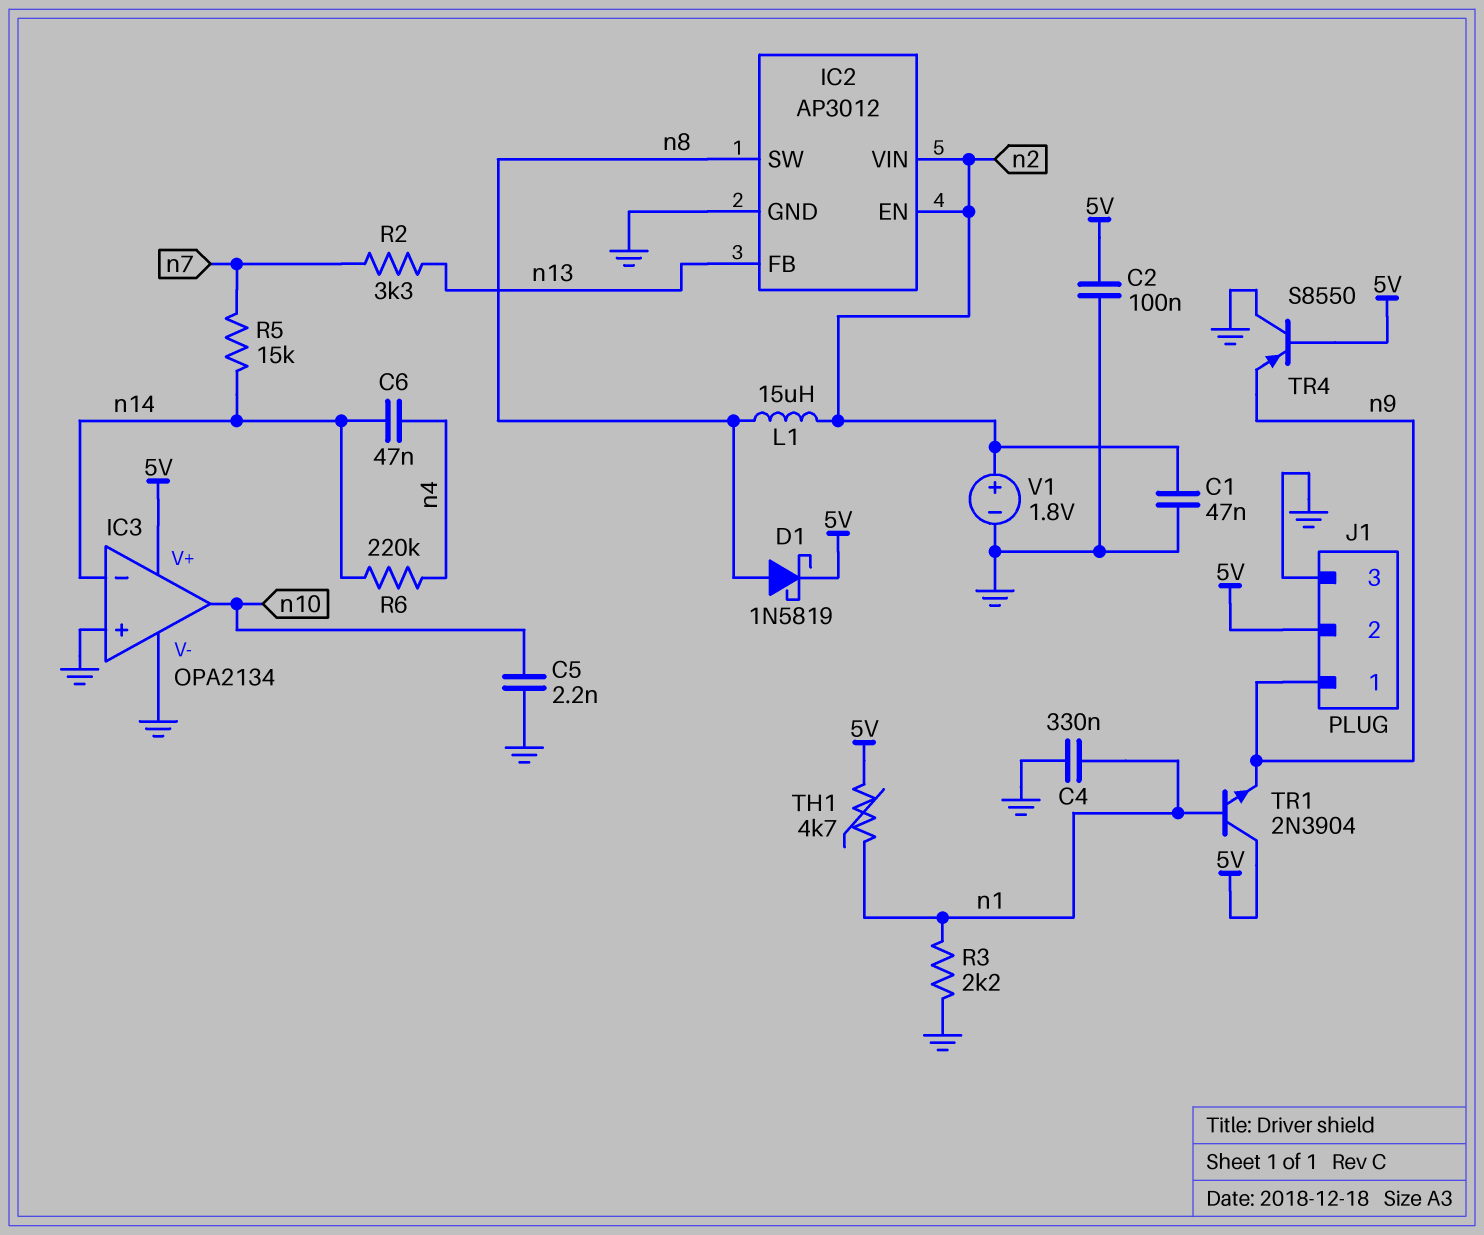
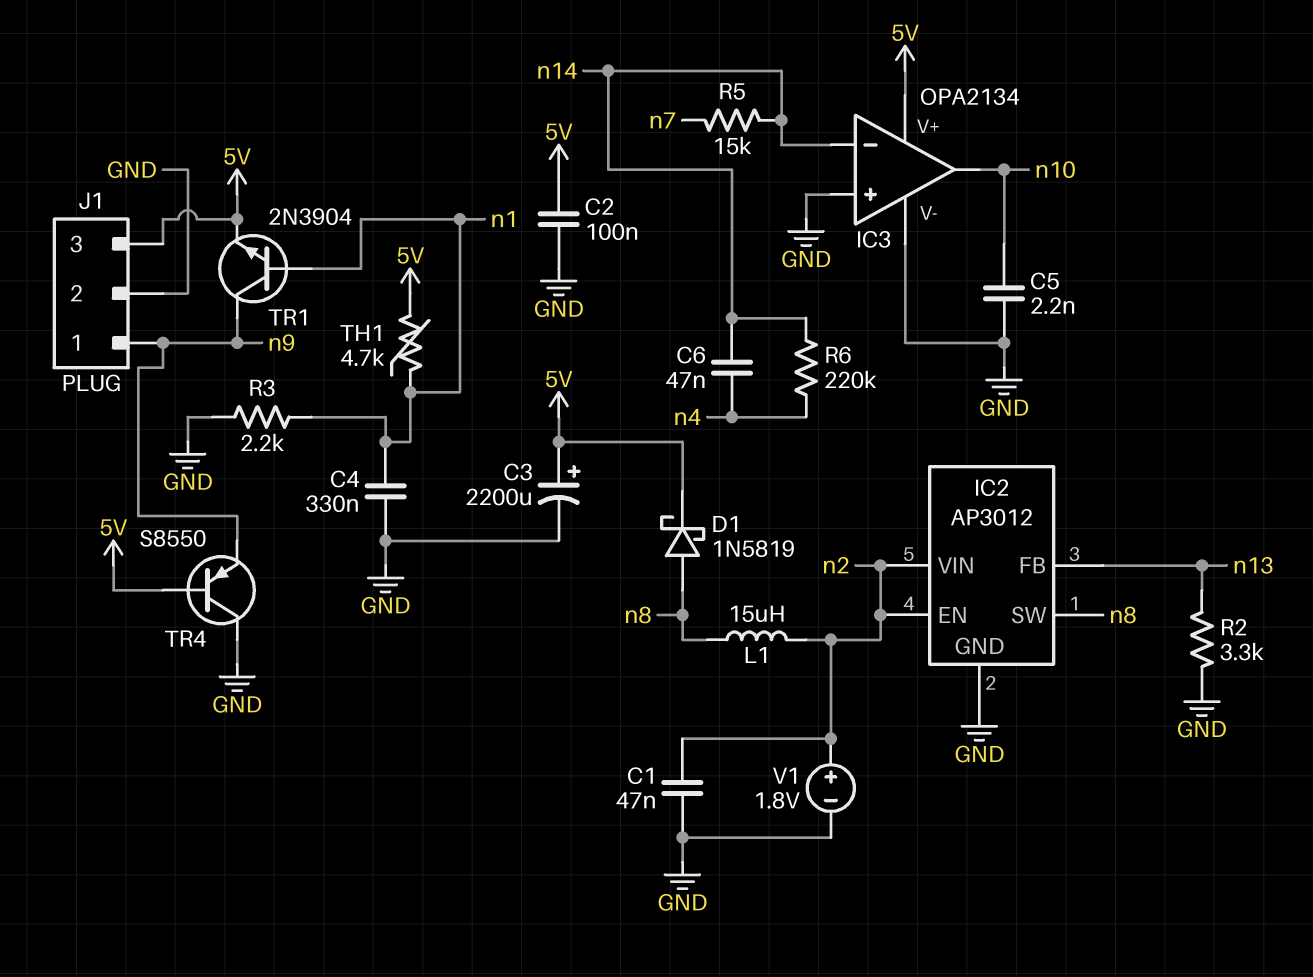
C3: none -> 2200uF (plus 5V, minus GND)
J1 pin 2: 5V -> GND
J1 pin 3: GND -> 5V
R2: 3.3k (n7, n13) -> 3.3k (GND, n13)
TR1: NPN 2N3904 (B n1, C 5V, E n9) -> NPN 2N3904 (B n1, C n9, E 5V)

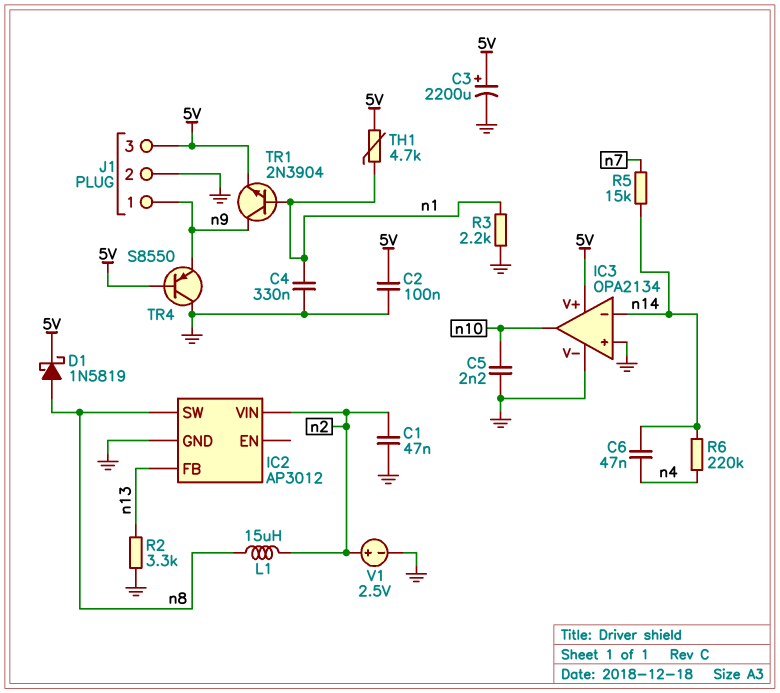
IC2 pin EN: n2 -> none
V1: 1.8V (plus n2, minus GND) -> 2.5V (plus n2, minus GND)

